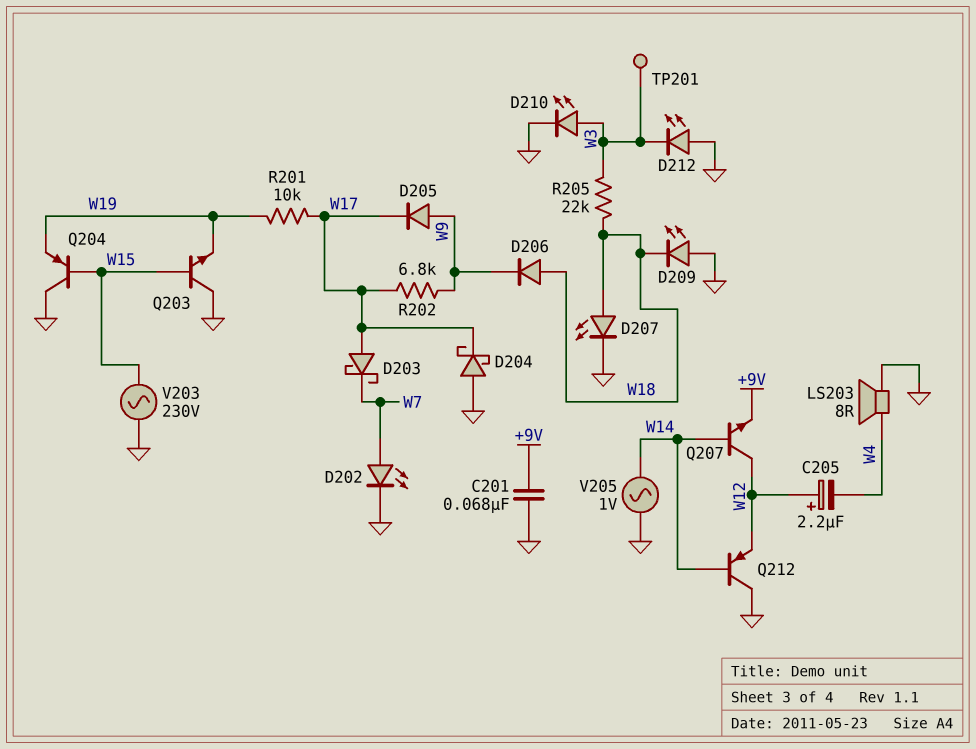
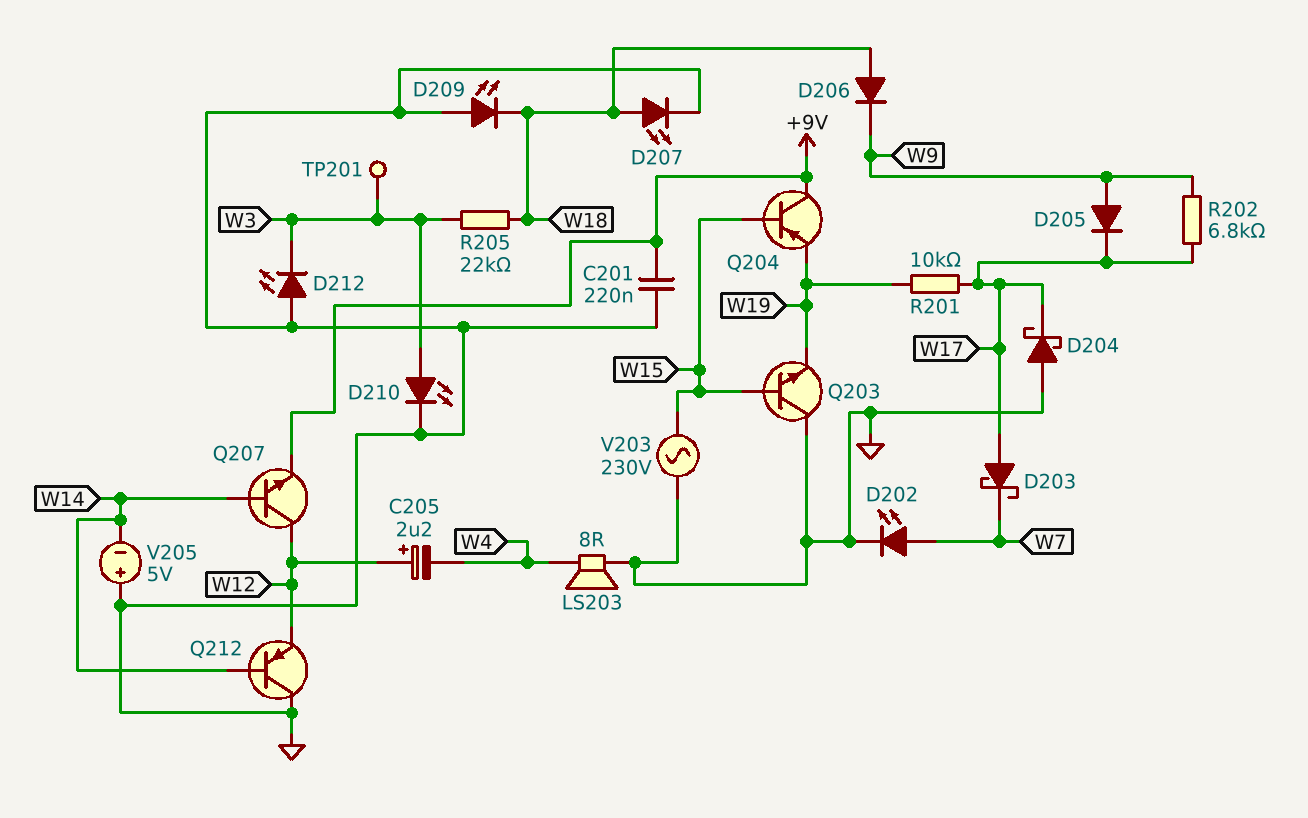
C201: 68nF (+9V, GND) -> 220nF (+9V, GND)
Q204: PNP (B W15, C GND, E W19) -> PNP (B W15, C +9V, E W19)
V205: AC 1V (GND, W14) -> 5V (plus GND, minus W14)

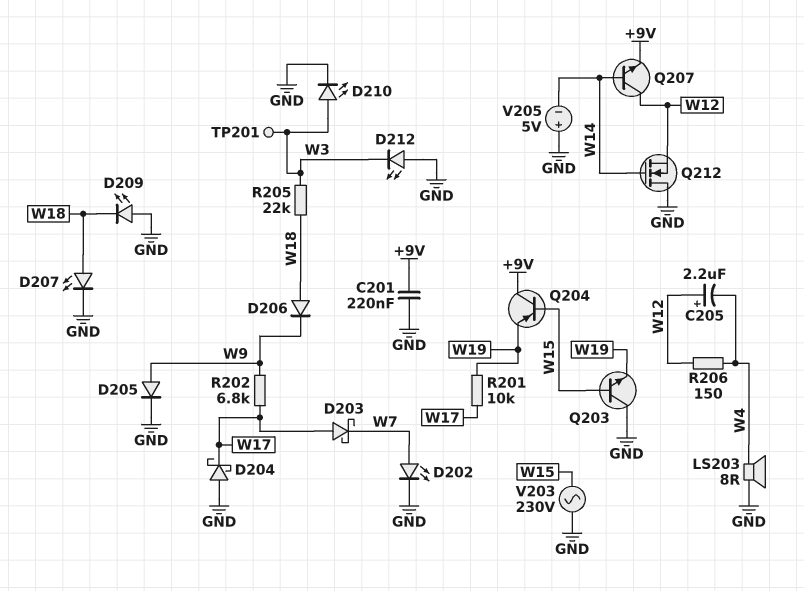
D205: diode (A W9, K W17) -> diode (A W9, K GND)
Q212: PNP (B W14, C GND, E W12) -> NMOS (G W14, D GND, S W12)
R206: none -> 150 (W4, W12)

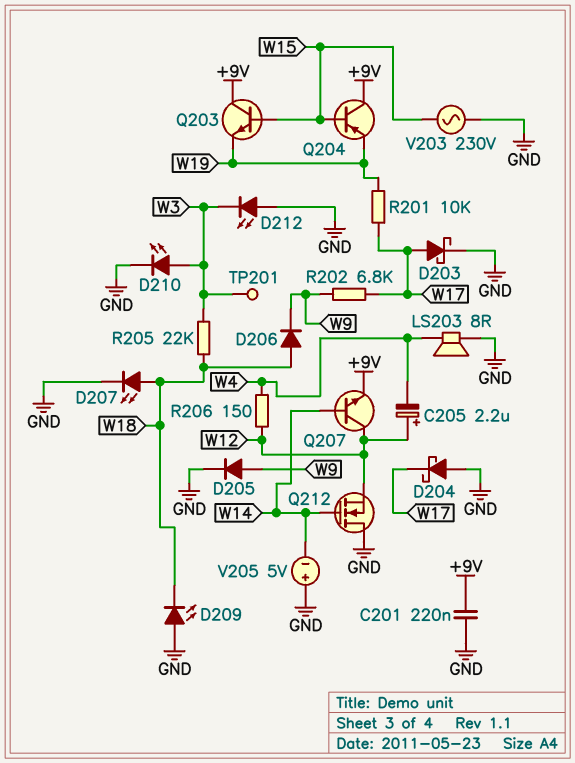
D202: LED (A W7, K GND) -> none
D203: schottky (A W17, K W7) -> schottky (A W17, K GND)
Q203: NPN (B W15, C GND, E W19) -> NPN (B W15, C +9V, E W19)

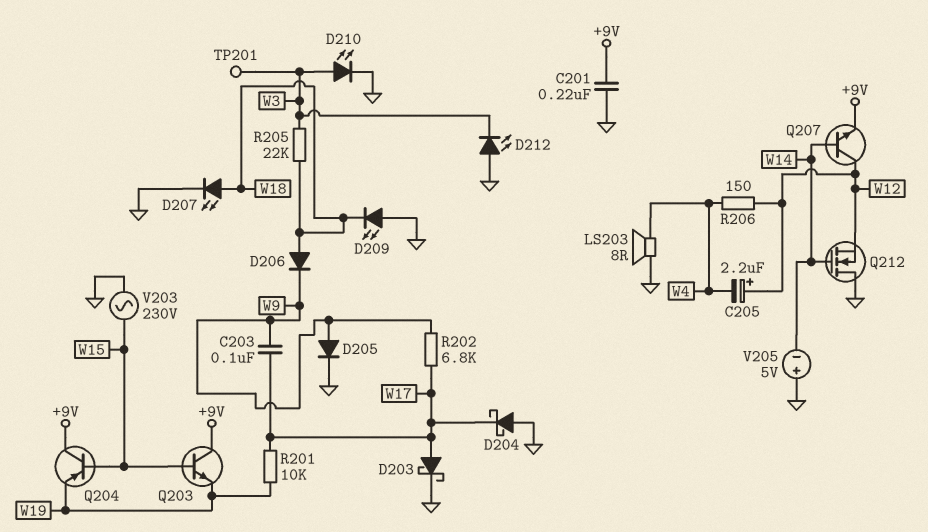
C203: none -> 100nF (W9, W17)

